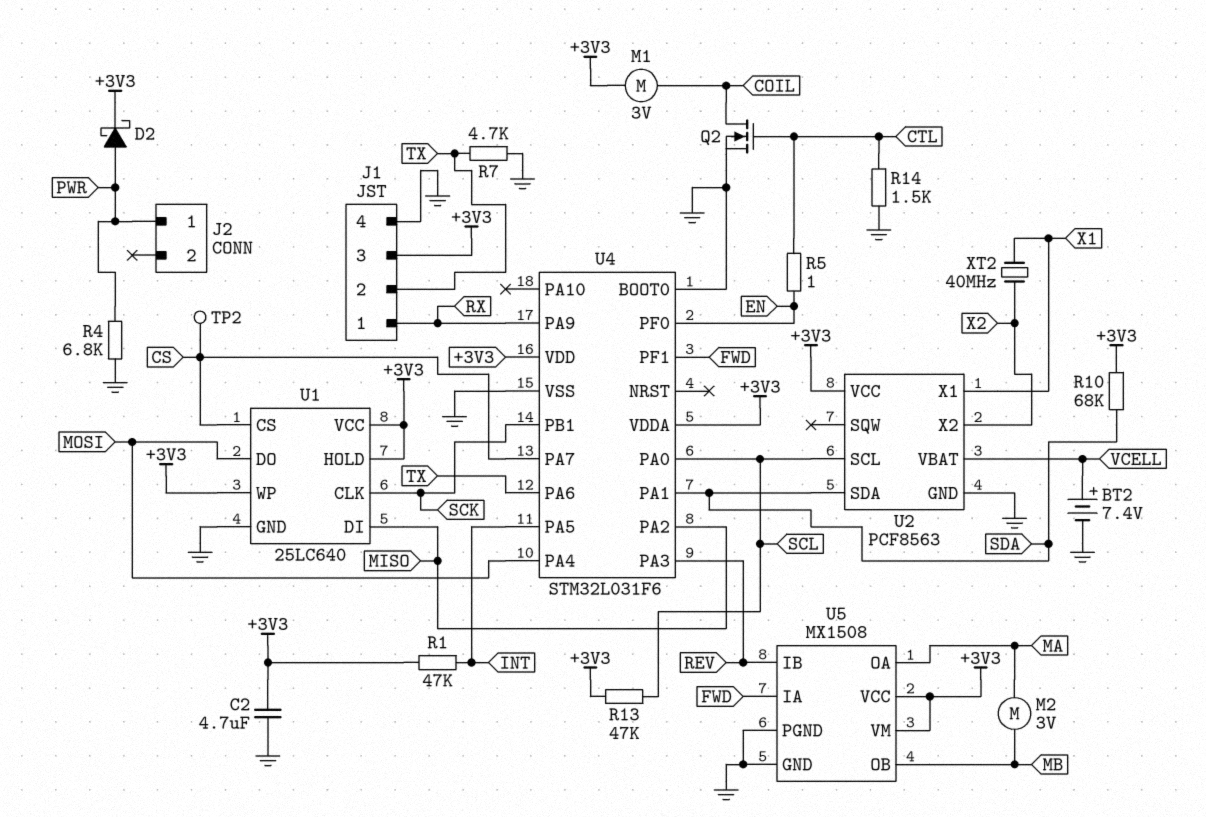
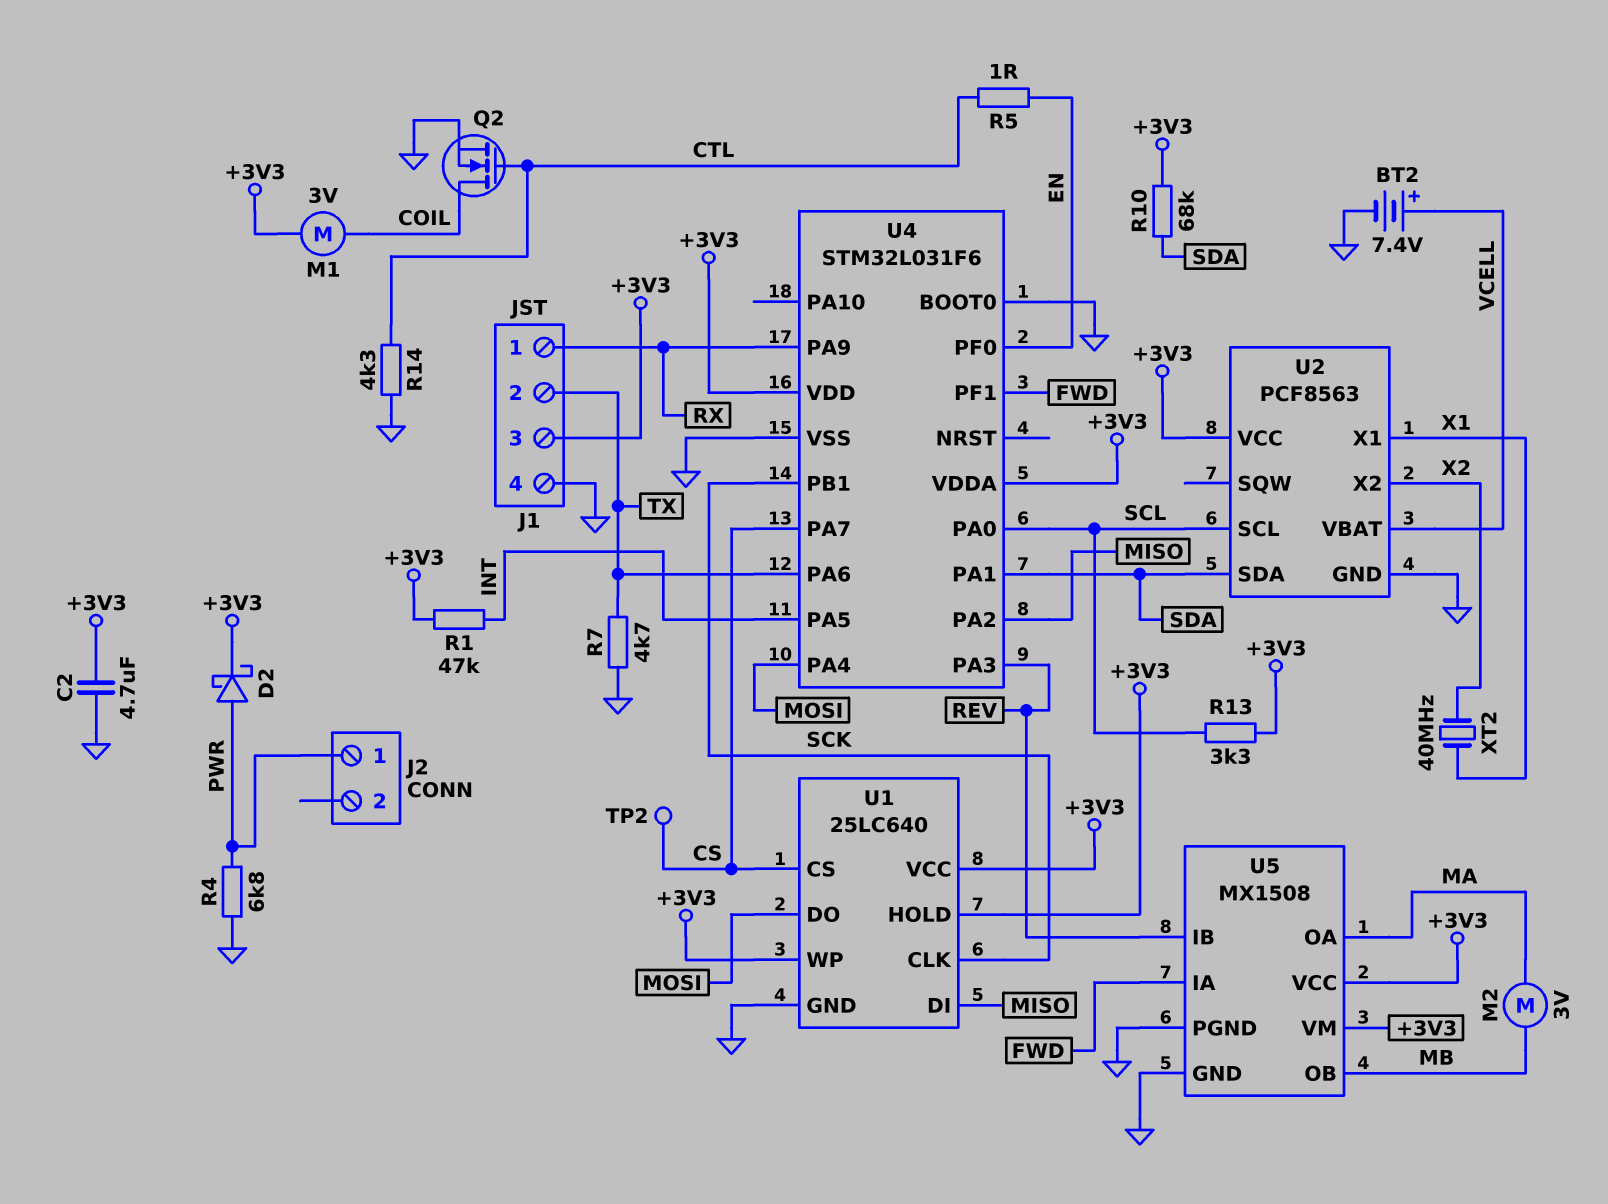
R13: 47k (+3V3, SCL) -> 3.3k (+3V3, SCL)
R14: 1.5k (CTL, GND) -> 4.3k (CTL, GND)

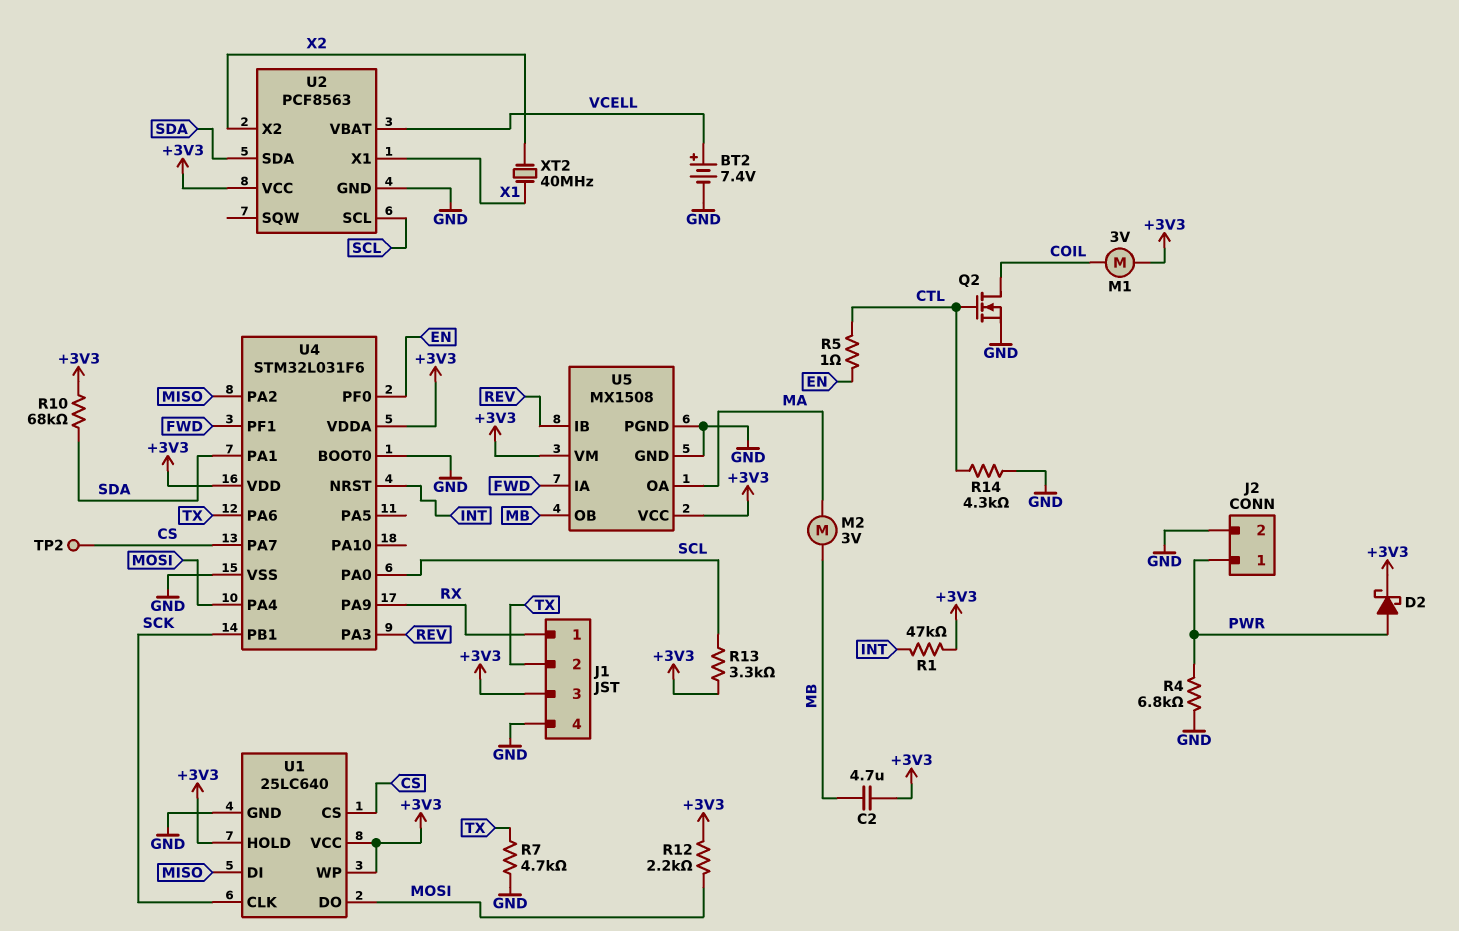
C2: 4.7uF (+3V3, GND) -> 4.7uF (+3V3, MB)
J2 pin 2: none -> GND
R12: none -> 2.2k (+3V3, MOSI)
U4 pin NRST: none -> INT
U4 pin PA5: INT -> none

